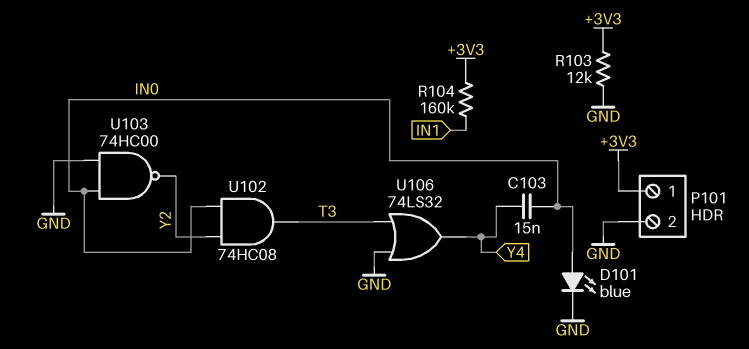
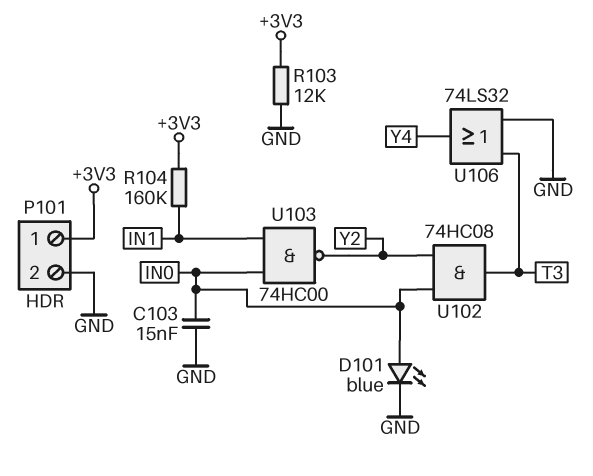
C103: 15nF (IN0, Y4) -> 15nF (GND, IN0)
U103: NAND 74HC00 (in GND, in IN0, out Y2) -> NAND 74HC00 (in IN0, in IN1, out Y2)

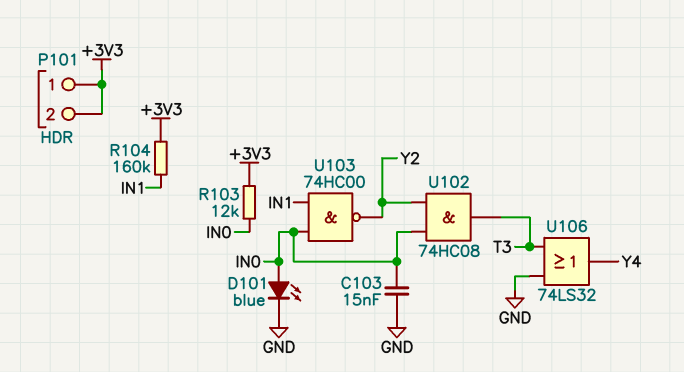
P101 pin 2: GND -> +3V3
R103: 12k (+3V3, GND) -> 12k (+3V3, IN0)

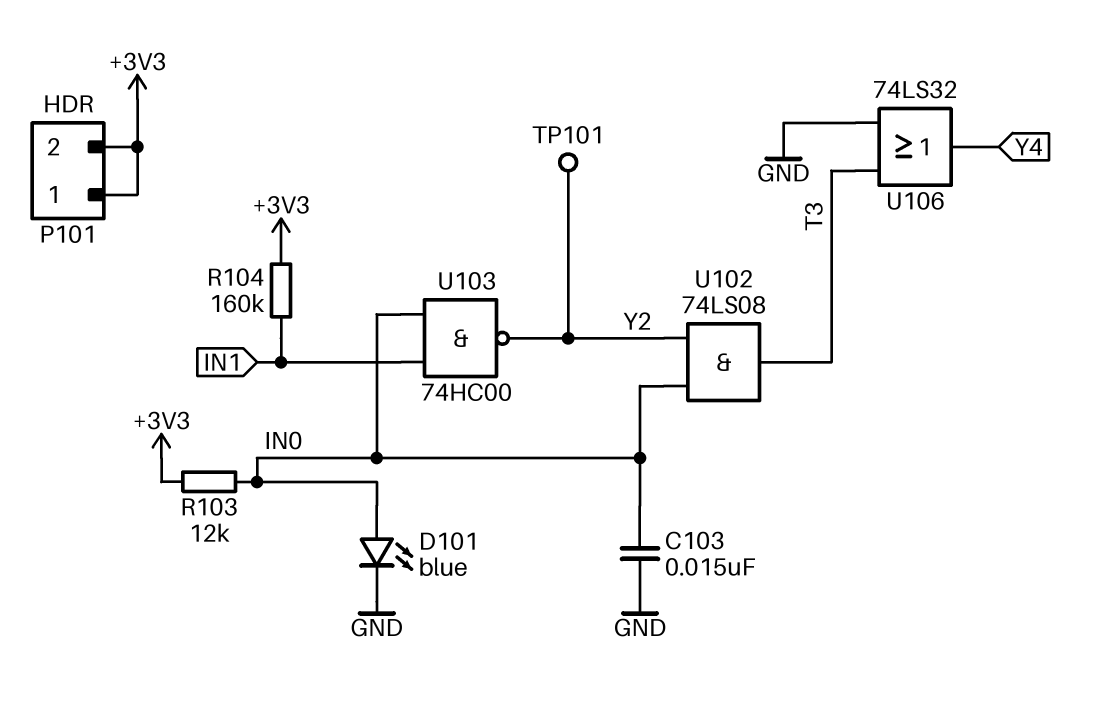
TP101: none -> test point (Y2)
U102: AND 74HC08 (in IN0, in Y2, out T3) -> AND 74LS08 (in IN0, in Y2, out T3)

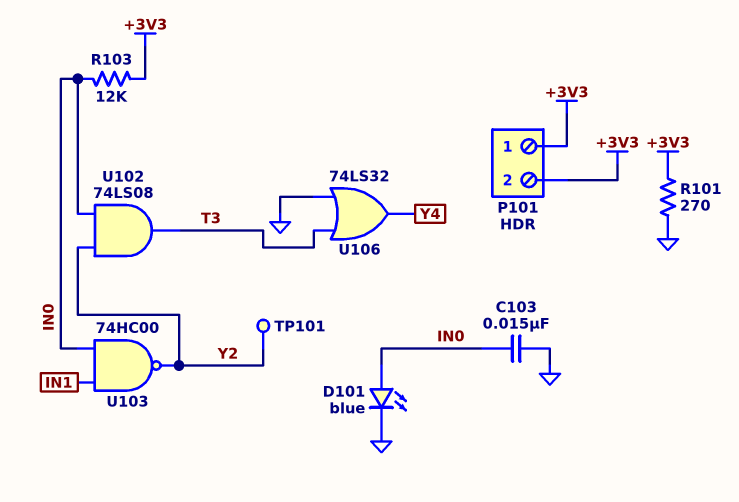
R101: none -> 270 (+3V3, GND)
R104: 160k (+3V3, IN1) -> none

